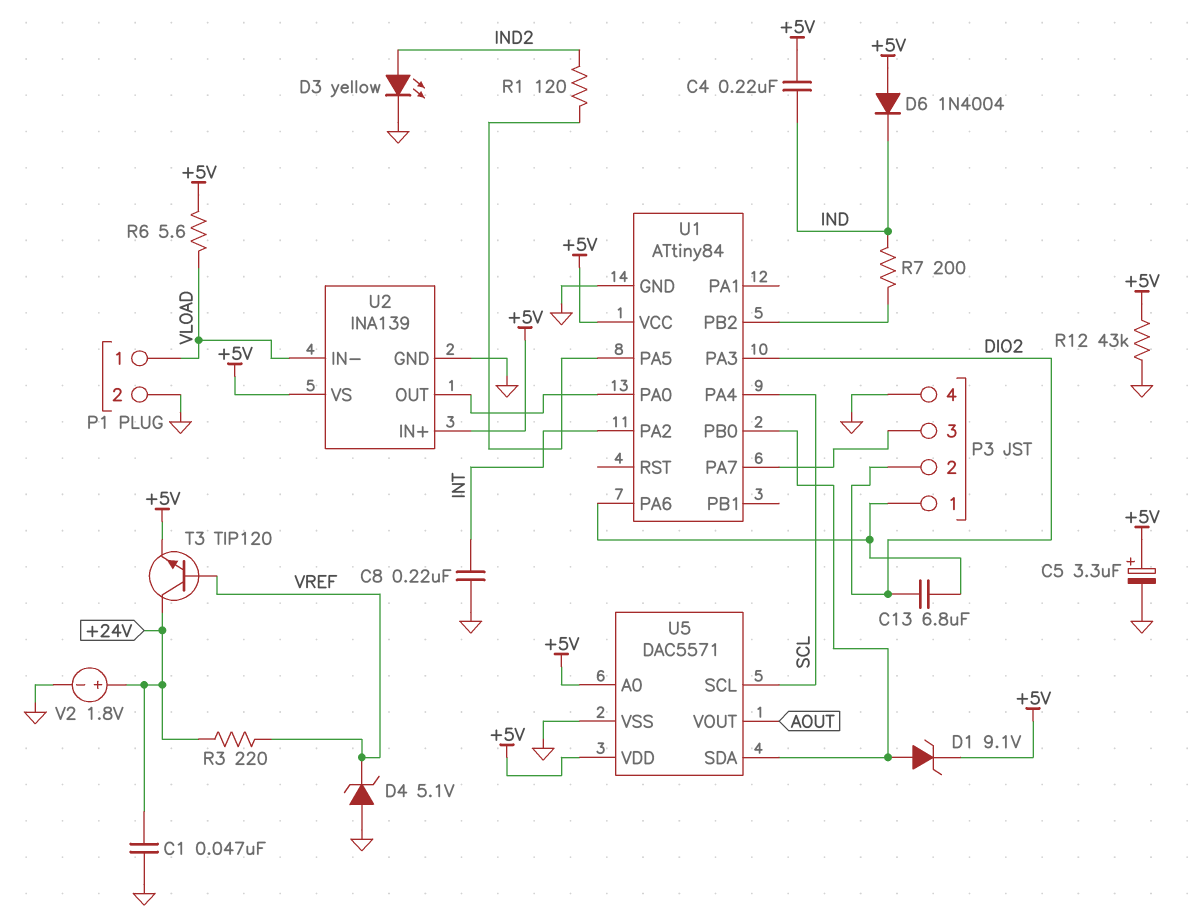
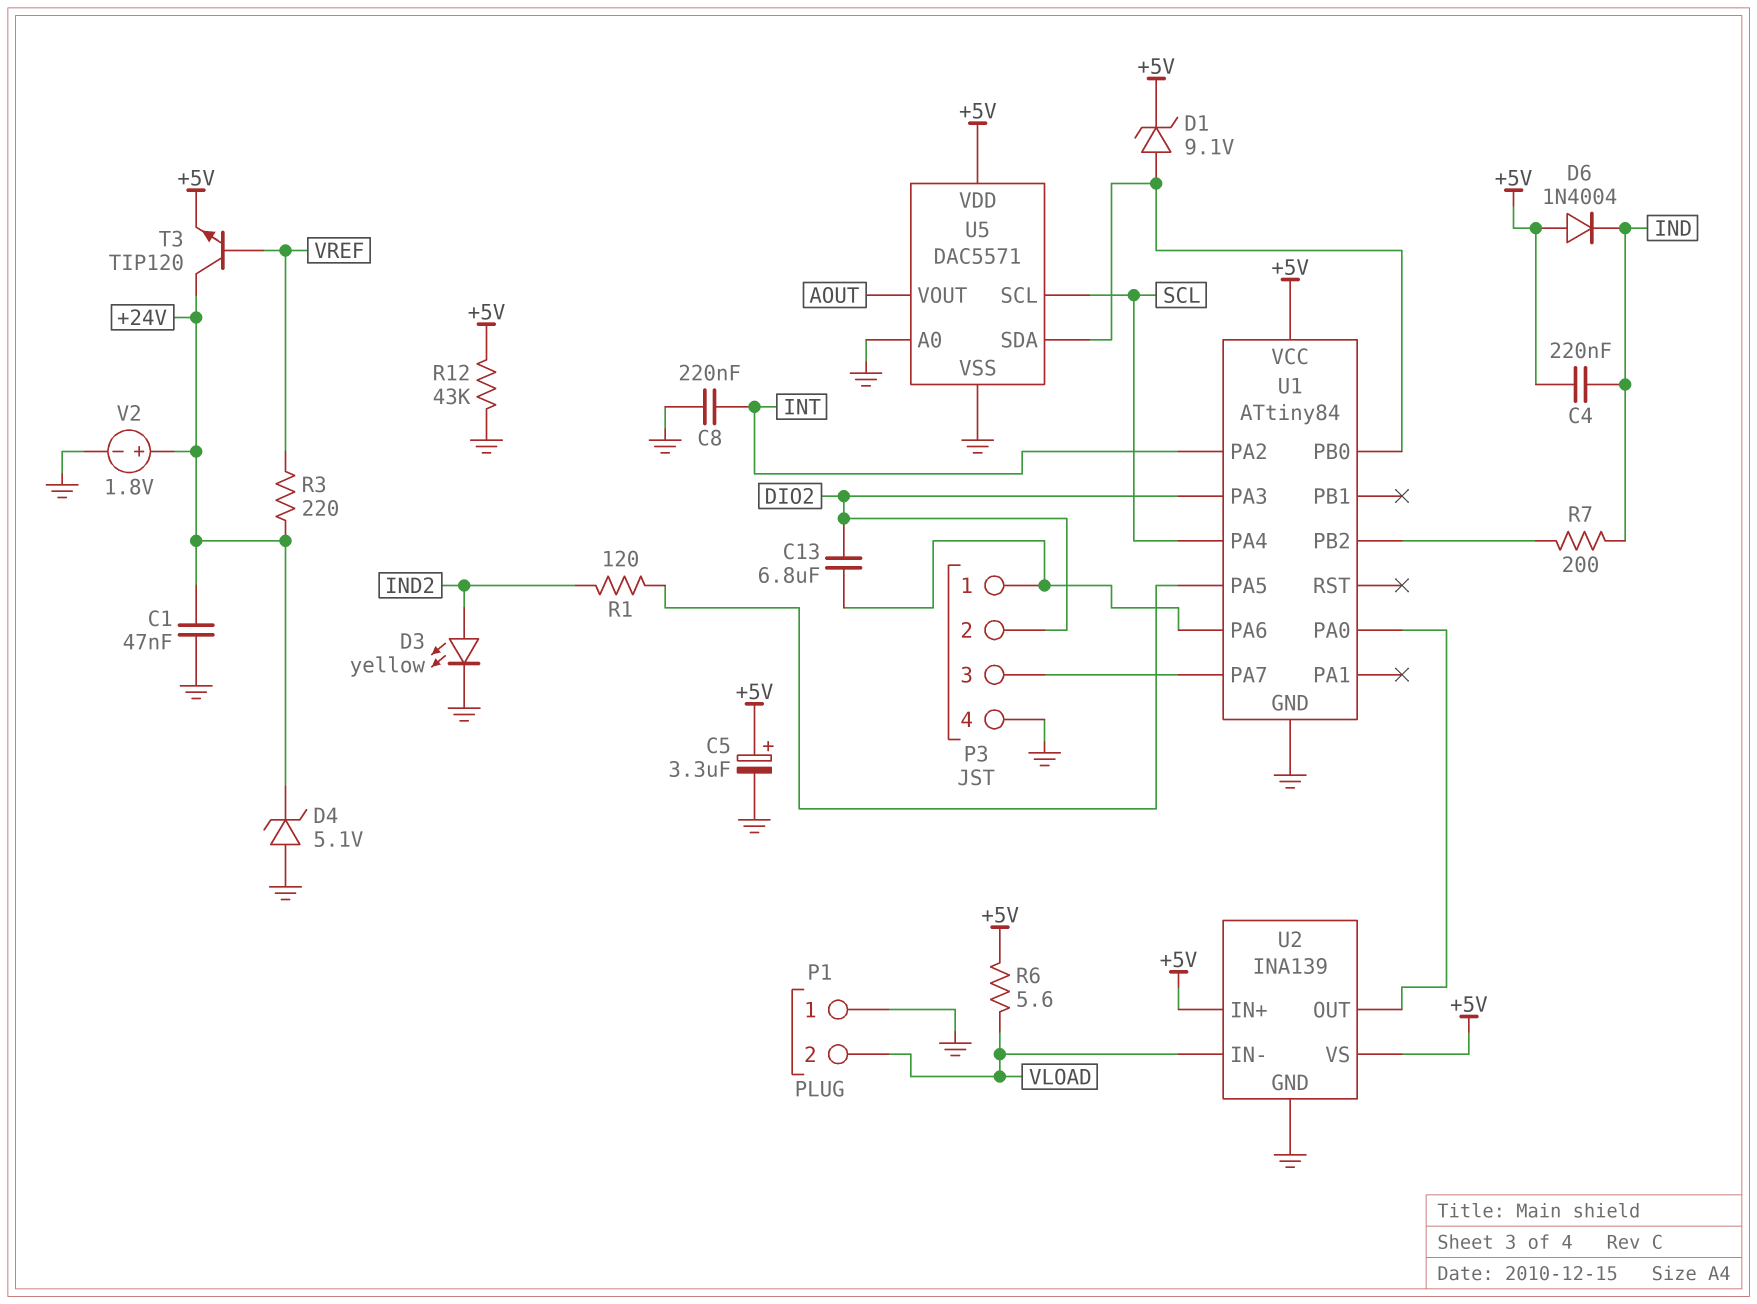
D4: zener 5.1V (A GND, K VREF) -> zener 5.1V (A GND, K +24V)
P1 pin 1: VLOAD -> GND
P1 pin 2: GND -> VLOAD
U5 pin A0: +5V -> GND

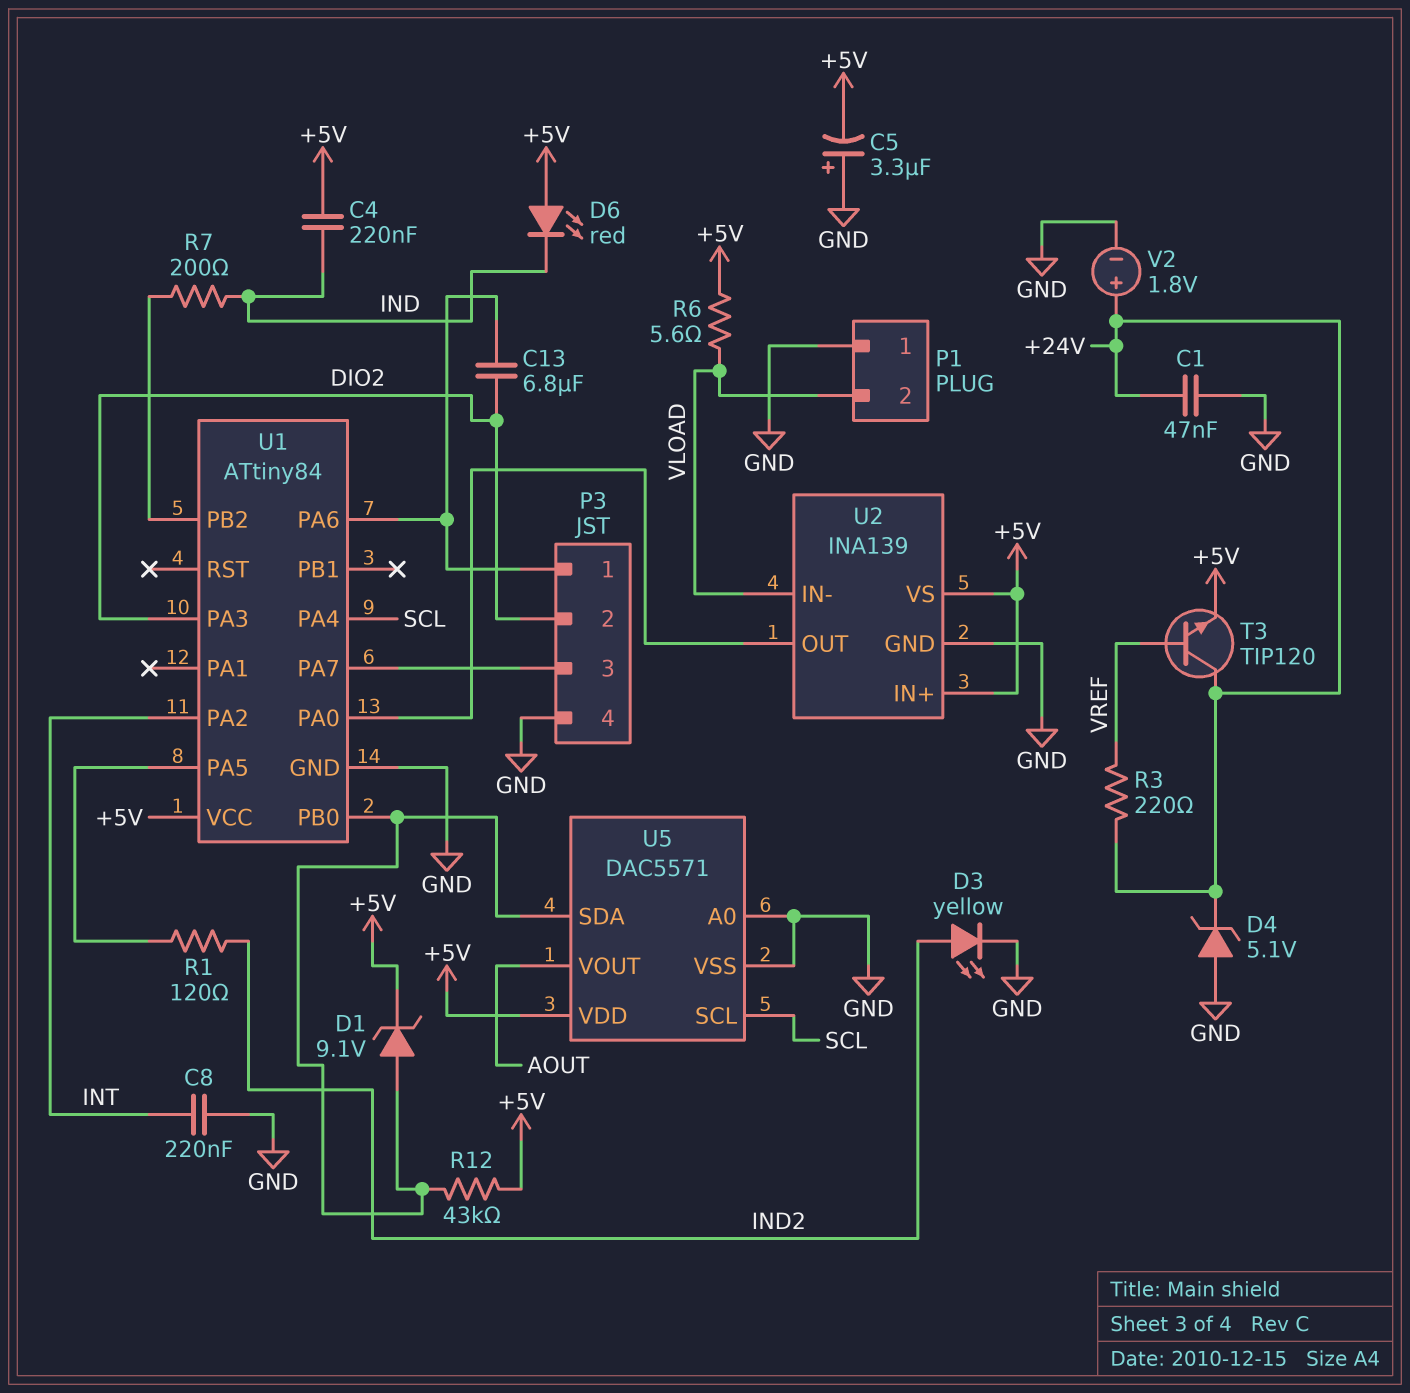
C5: 3.3uF (plus +5V, minus GND) -> 3.3uF (plus GND, minus +5V)
D6: diode 1N4004 (A +5V, K IND) -> LED red (A +5V, K IND)
R12: 43k (+5V, GND) -> 43k (+5V, U1/PB0)

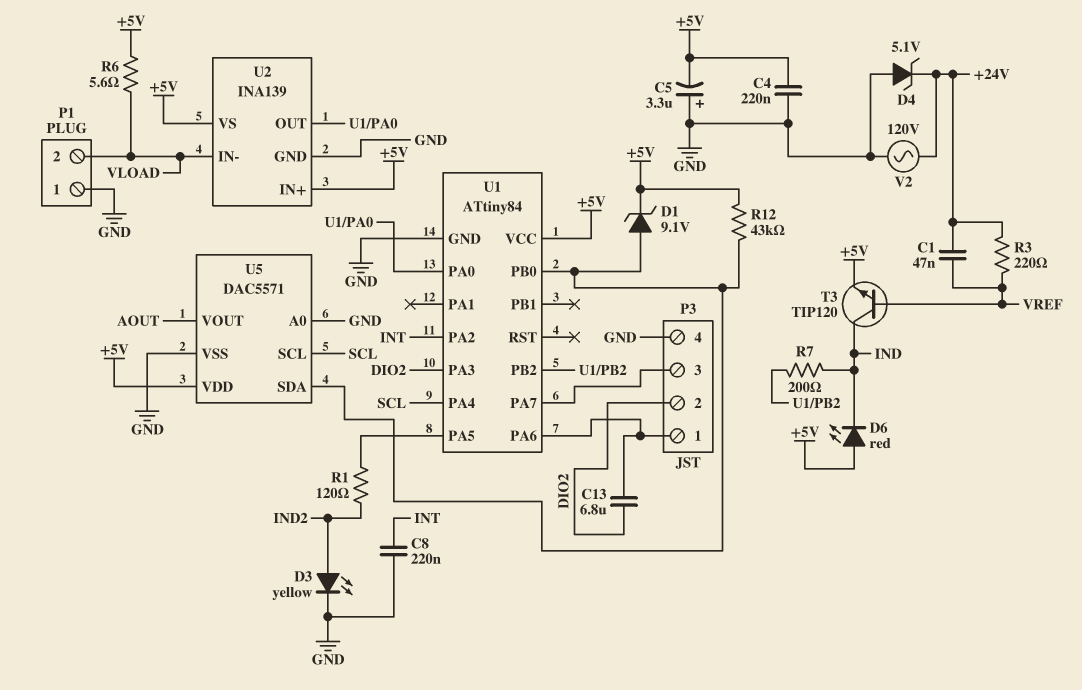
C1: 47nF (+24V, GND) -> 47nF (+24V, VREF)
C4: 220nF (+5V, IND) -> 220nF (+5V, GND)
T3: NPN TIP120 (B VREF, C +24V, E +5V) -> NPN TIP120 (B VREF, C IND, E +5V)
V2: 1.8V (plus +24V, minus GND) -> AC 120V (+24V, GND)

